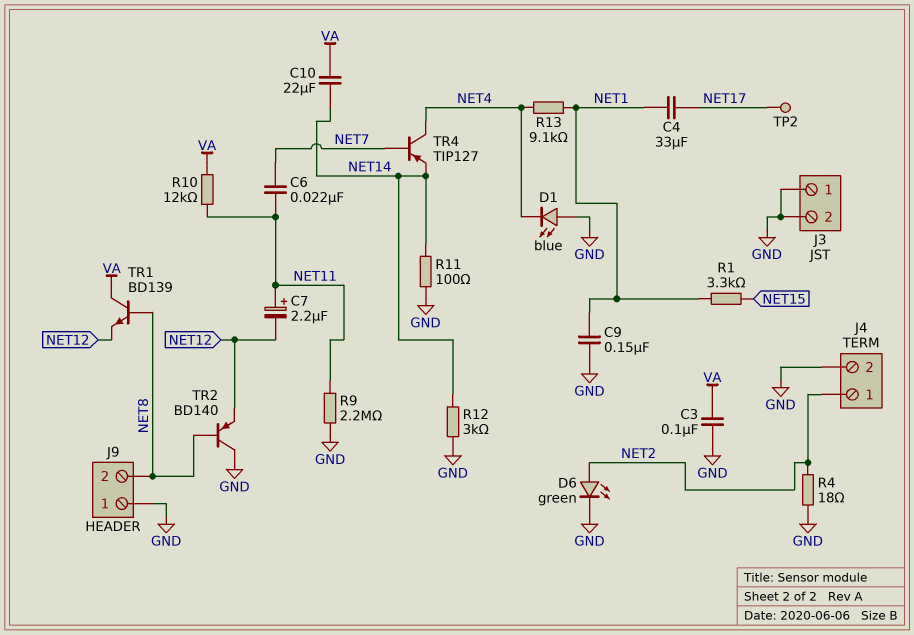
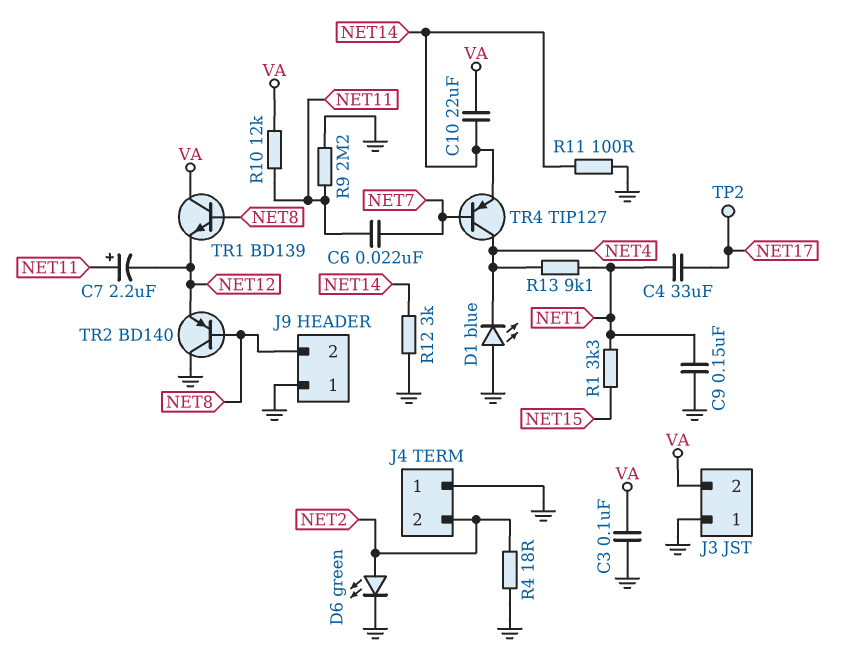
J3 pin 2: GND -> VA
J4 pin 1: NET2 -> GND
J4 pin 2: GND -> NET2

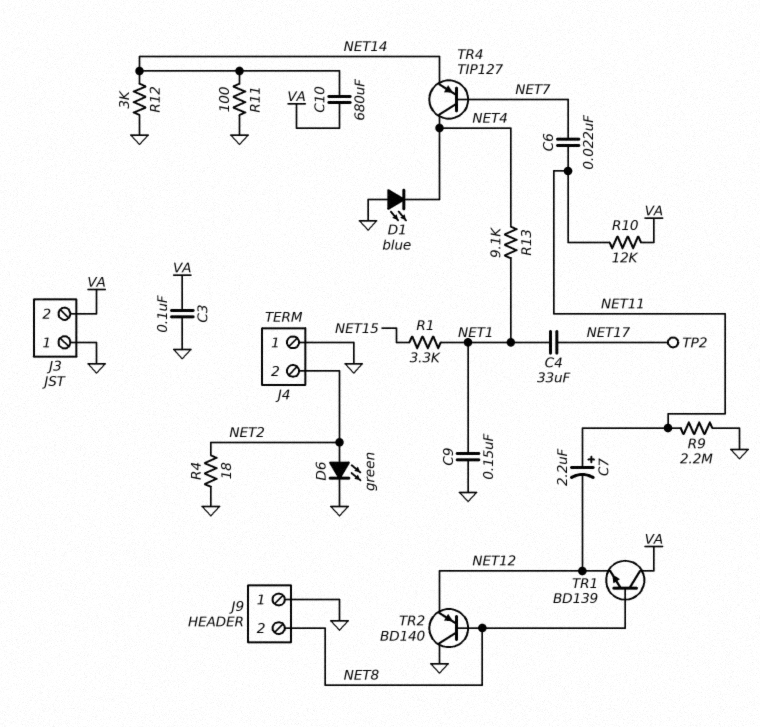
C10: 22uF (NET14, VA) -> 680uF (NET14, VA)

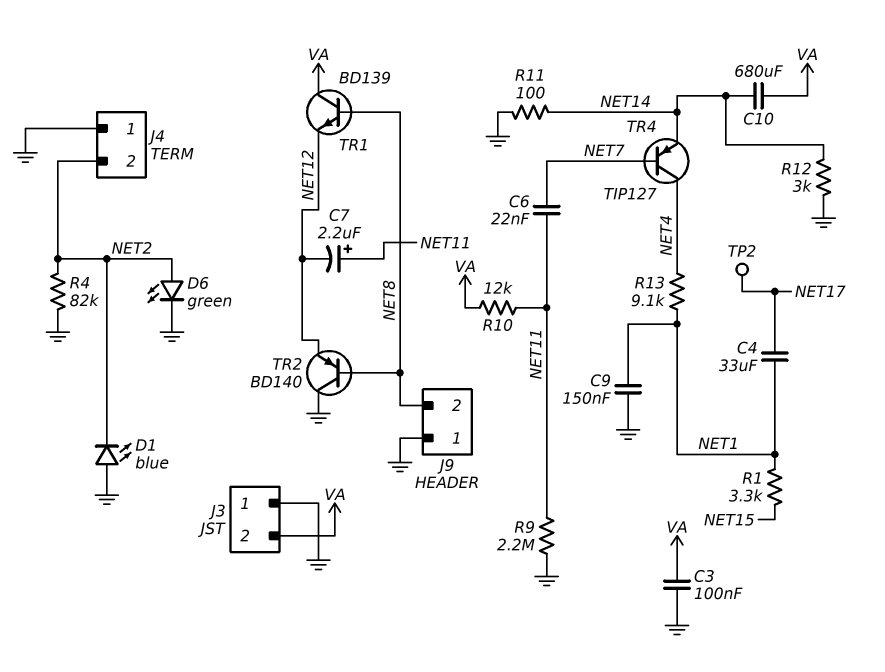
D1: LED blue (A GND, K NET4) -> LED blue (A GND, K NET2)
R4: 18 (GND, NET2) -> 82k (GND, NET2)

